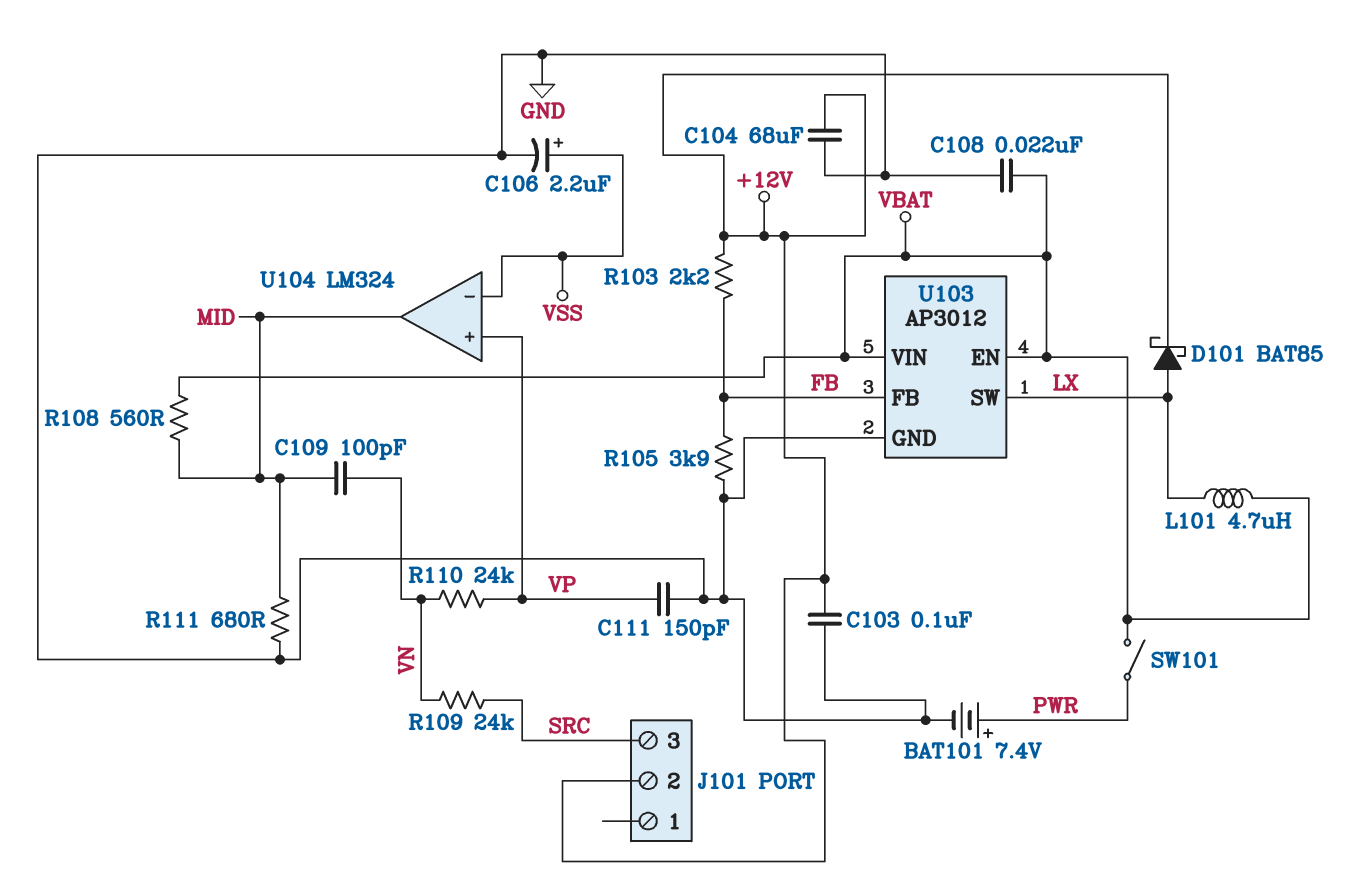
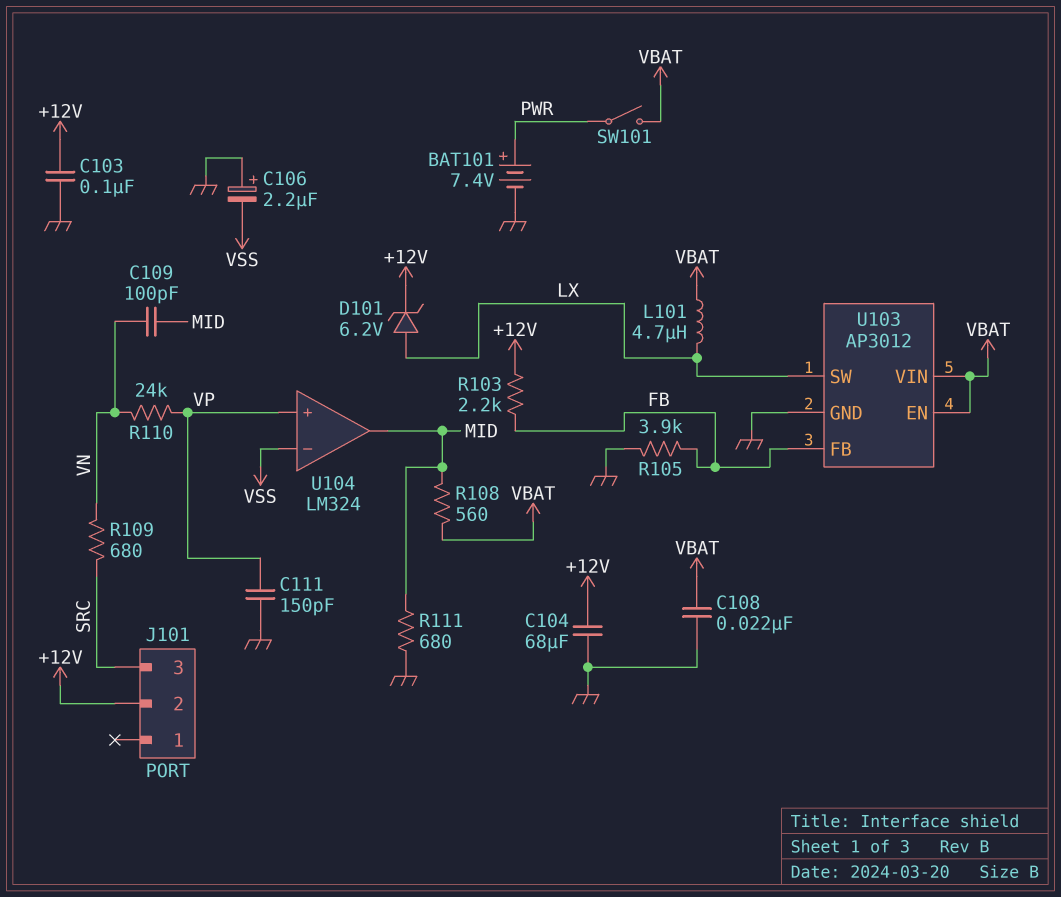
C106: 2.2uF (plus VSS, minus GND) -> 2.2uF (plus GND, minus VSS)
D101: schottky BAT85 (A LX, K +12V) -> zener 6.2V (A LX, K +12V)
R109: 24k (SRC, VN) -> 680 (SRC, VN)

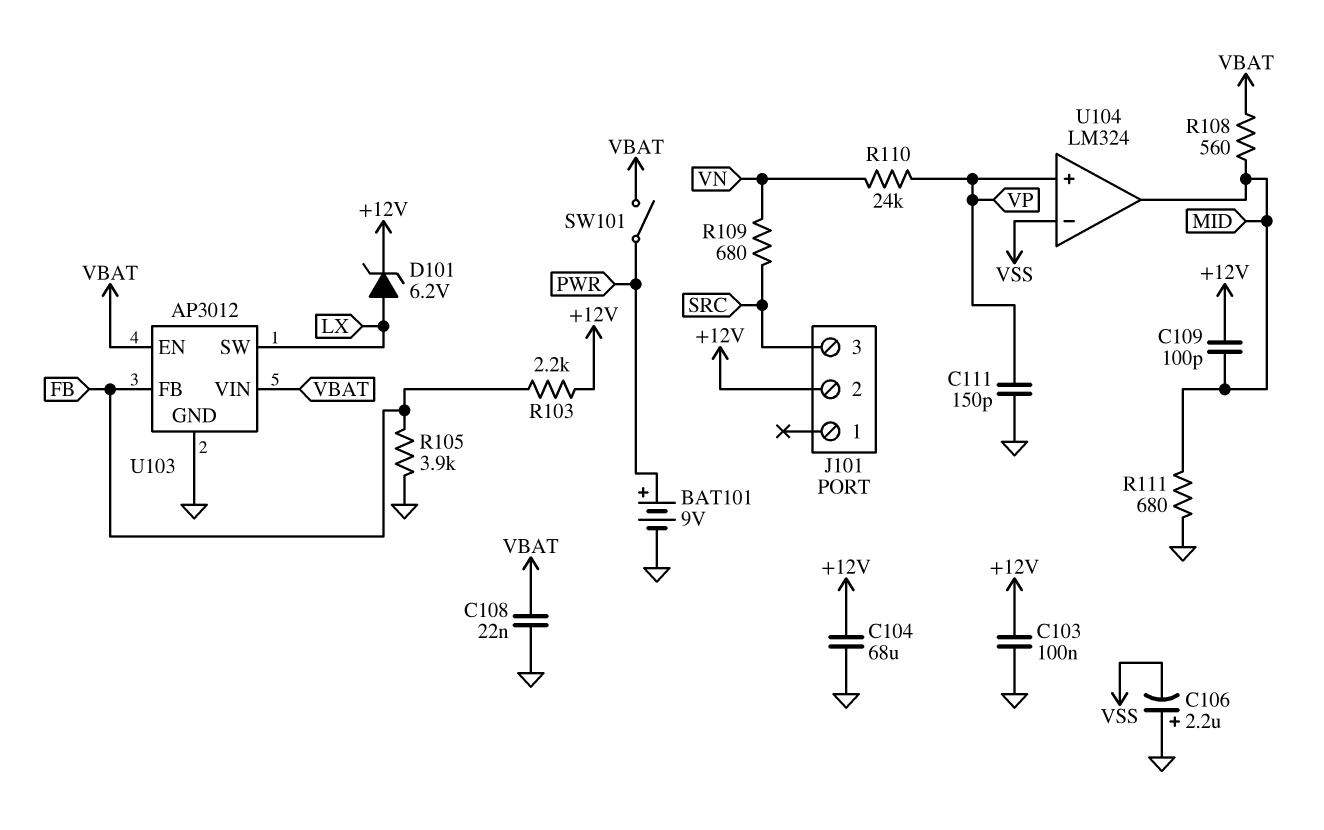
BAT101: 7.4V (plus PWR, minus GND) -> 9V (plus PWR, minus GND)
C109: 100pF (MID, VN) -> 100pF (+12V, MID)
L101: 4.7uH (LX, VBAT) -> none

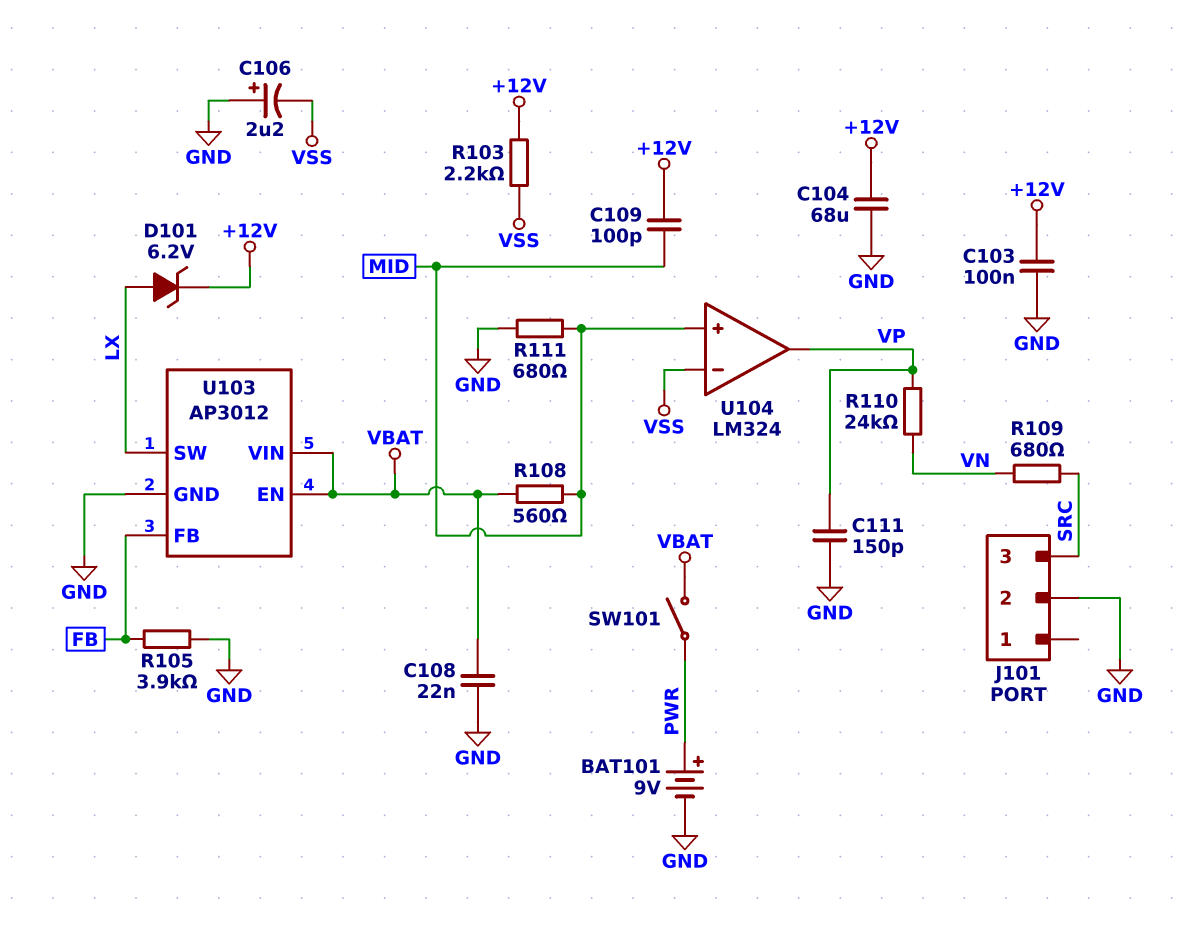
J101 pin 2: +12V -> GND
R103: 2.2k (+12V, FB) -> 2.2k (+12V, VSS)
U104 pin in+: VP -> MID
U104 pin out: MID -> VP

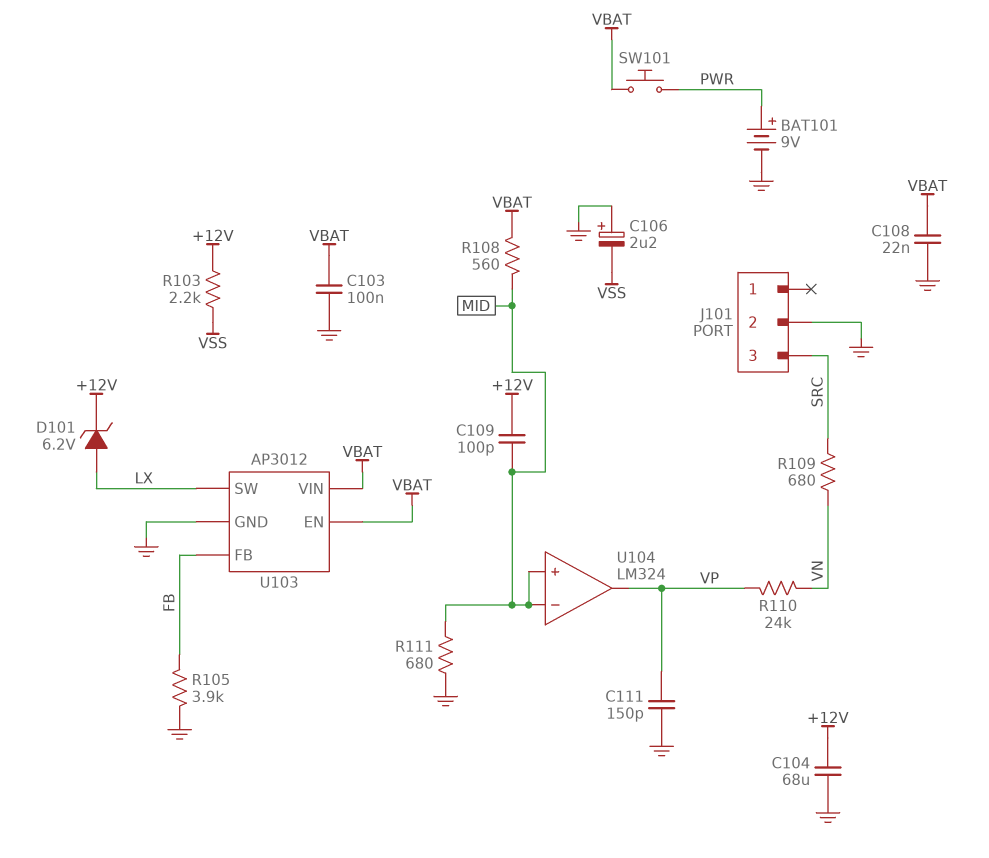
C103: 100nF (+12V, GND) -> 100nF (GND, VBAT)
SW101: switch (PWR, VBAT) -> button (PWR, VBAT)
U104 pin in-: VSS -> MID

